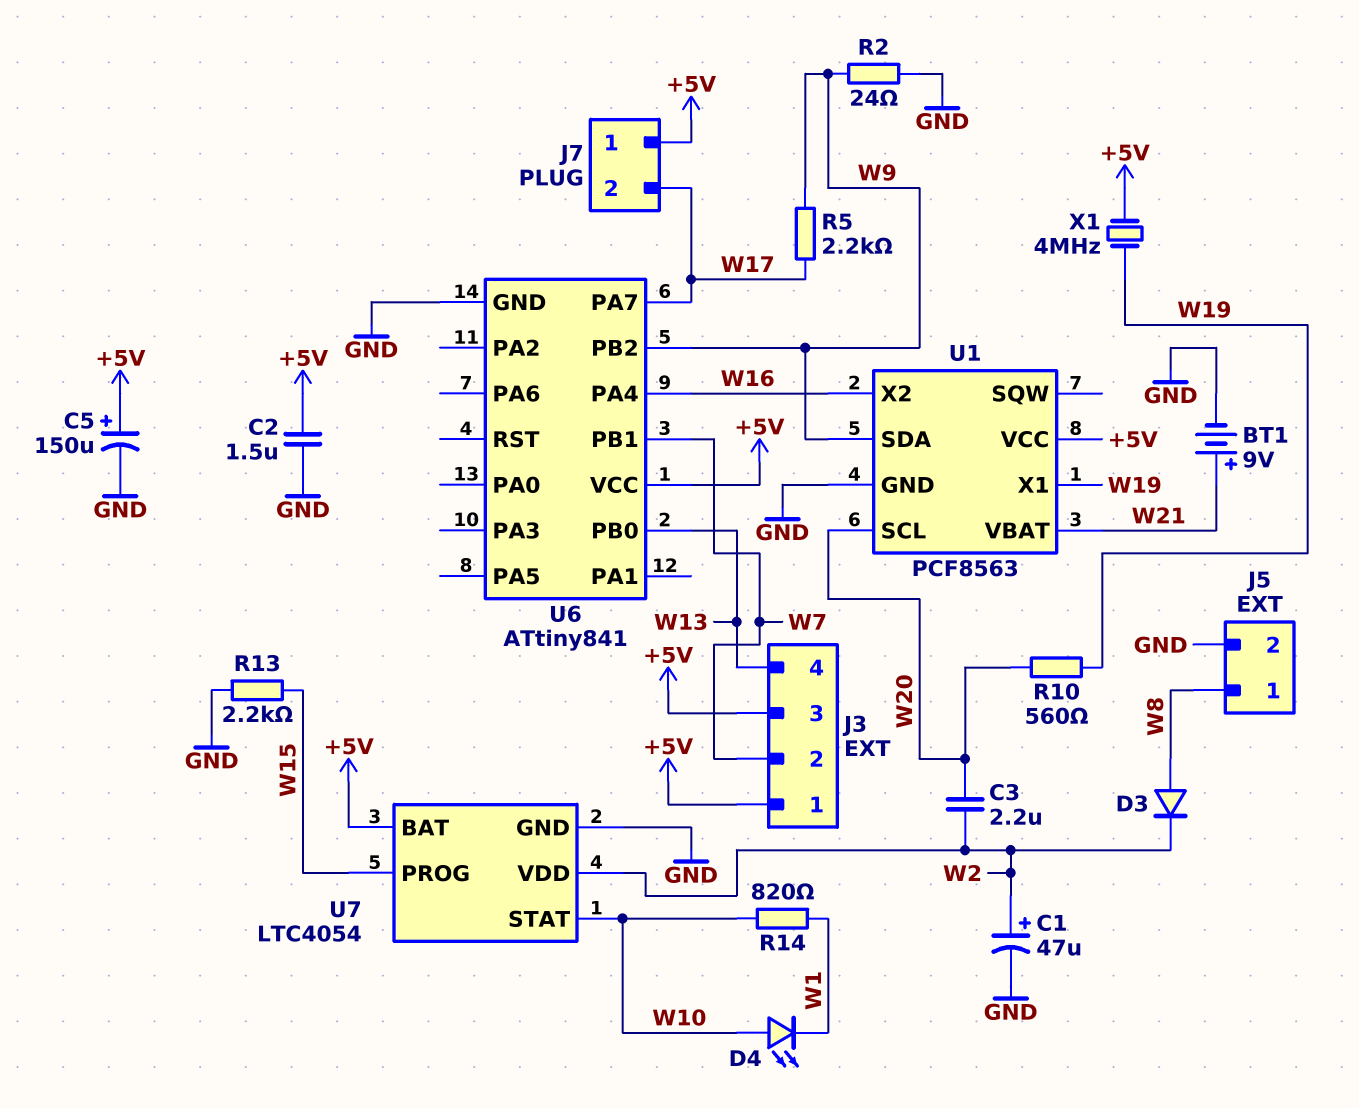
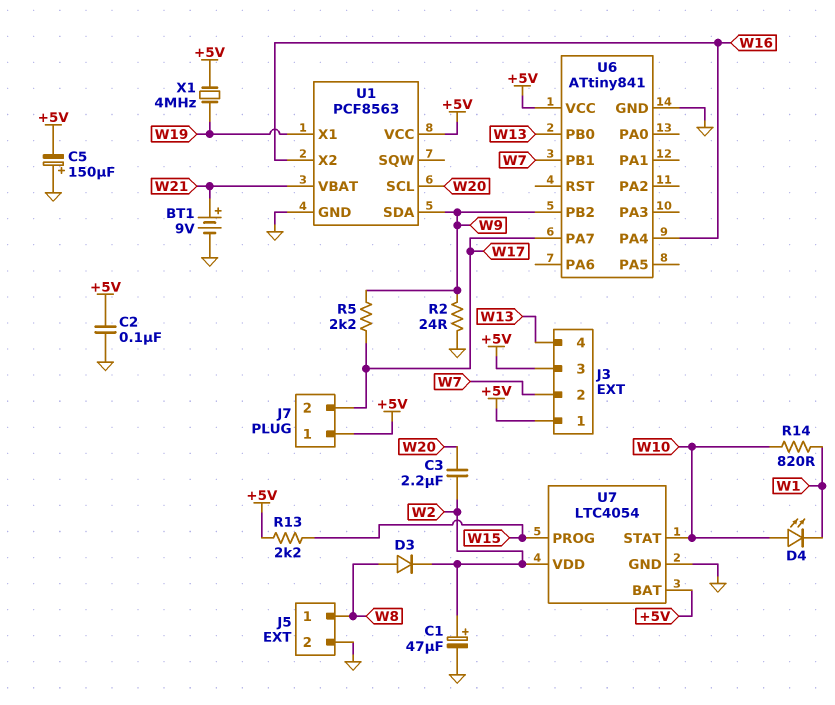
C2: 1.5uF (+5V, GND) -> 100nF (+5V, GND)
C5: 150uF (plus +5V, minus GND) -> 150uF (plus GND, minus +5V)
R10: 560 (W19, W20) -> none
R13: 2.2k (GND, W15) -> 2.2k (+5V, W15)

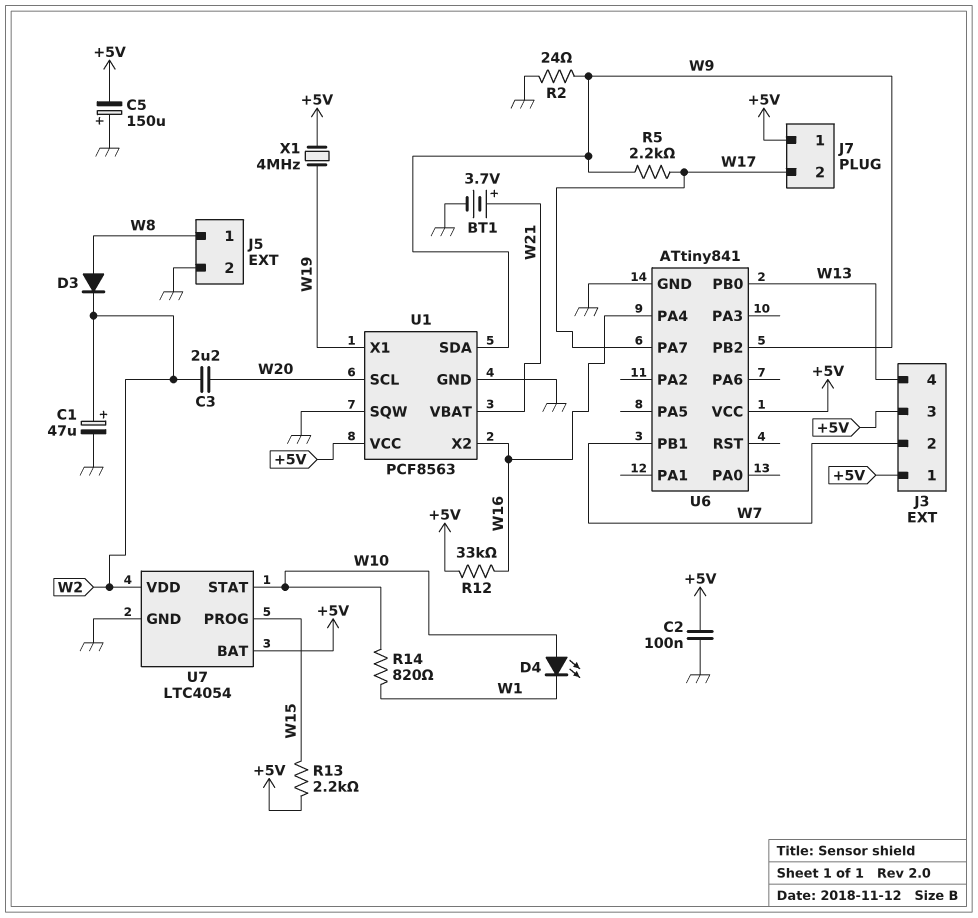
BT1: 9V (plus W21, minus GND) -> 3.7V (plus W21, minus GND)
R12: none -> 33k (+5V, W16)
U1 pin SQW: none -> GND

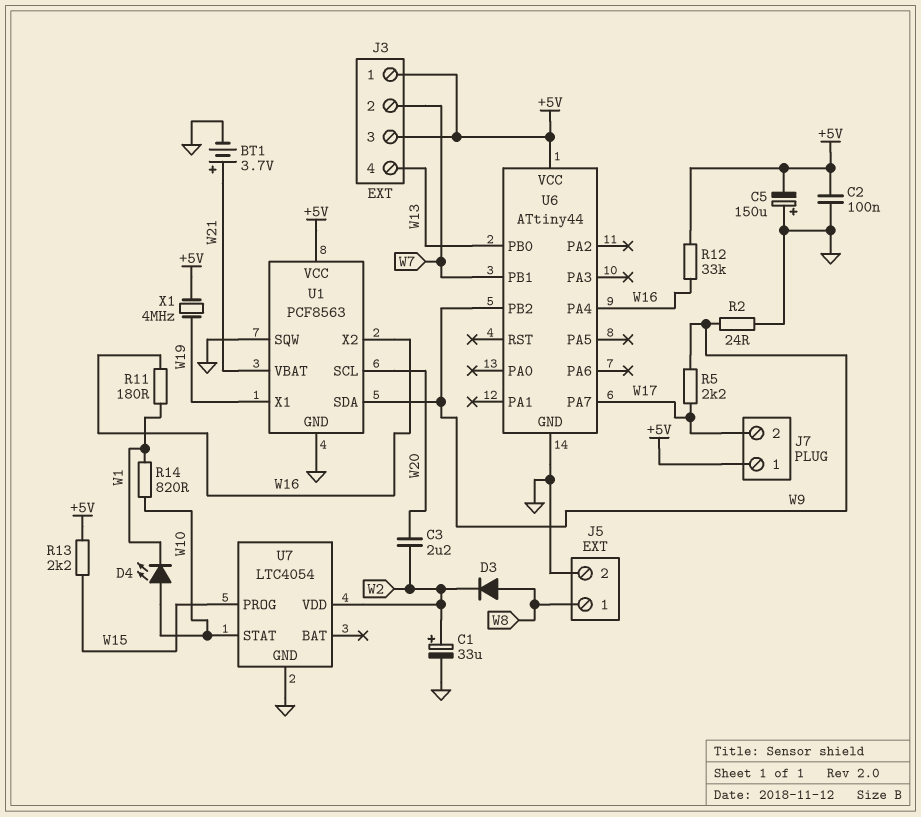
C1: 47uF (plus W2, minus GND) -> 33uF (plus W2, minus GND)
R11: none -> 180 (W1, W16)
U6: ATtiny841 -> ATtiny44
U7 pin BAT: +5V -> none

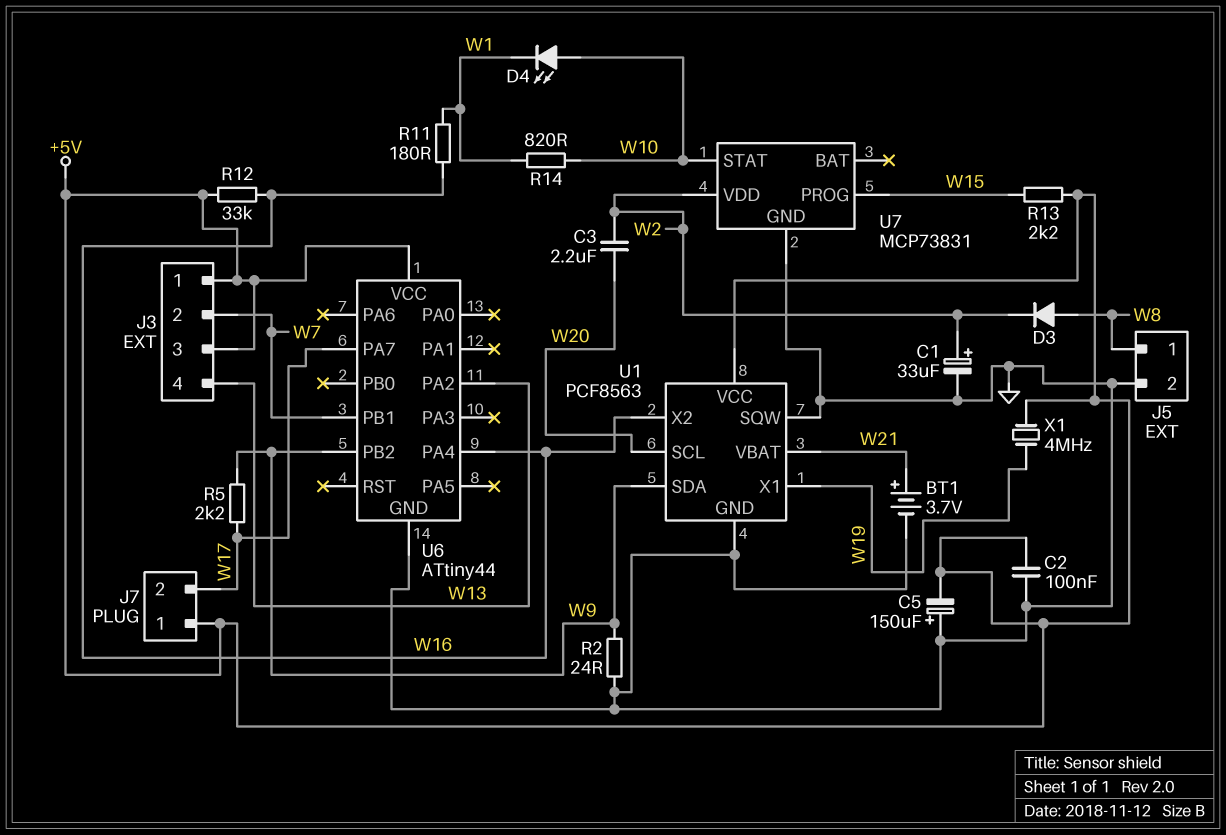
U6 pin PA2: none -> W13
U6 pin PB0: W13 -> none
U7: LTC4054 -> MCP73831

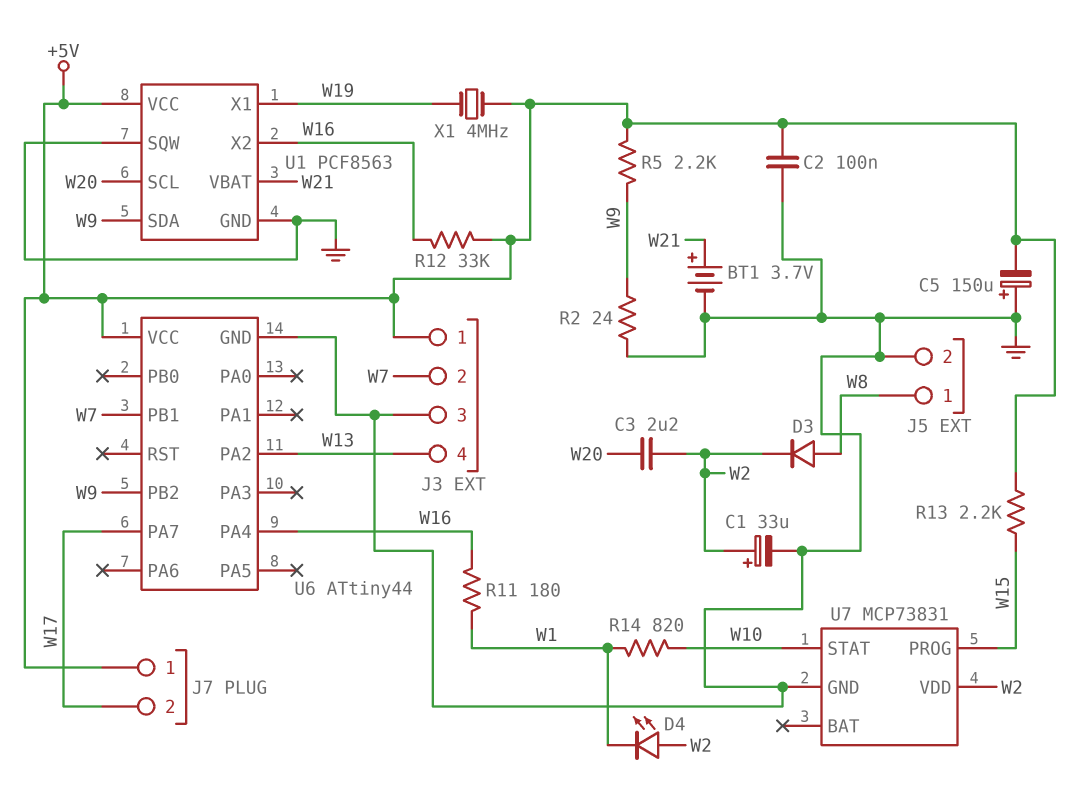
D4: LED (A W10, K W1) -> LED (A W2, K W1)
J3 pin 3: +5V -> GND
R5: 2.2k (W9, W17) -> 2.2k (+5V, W9)

